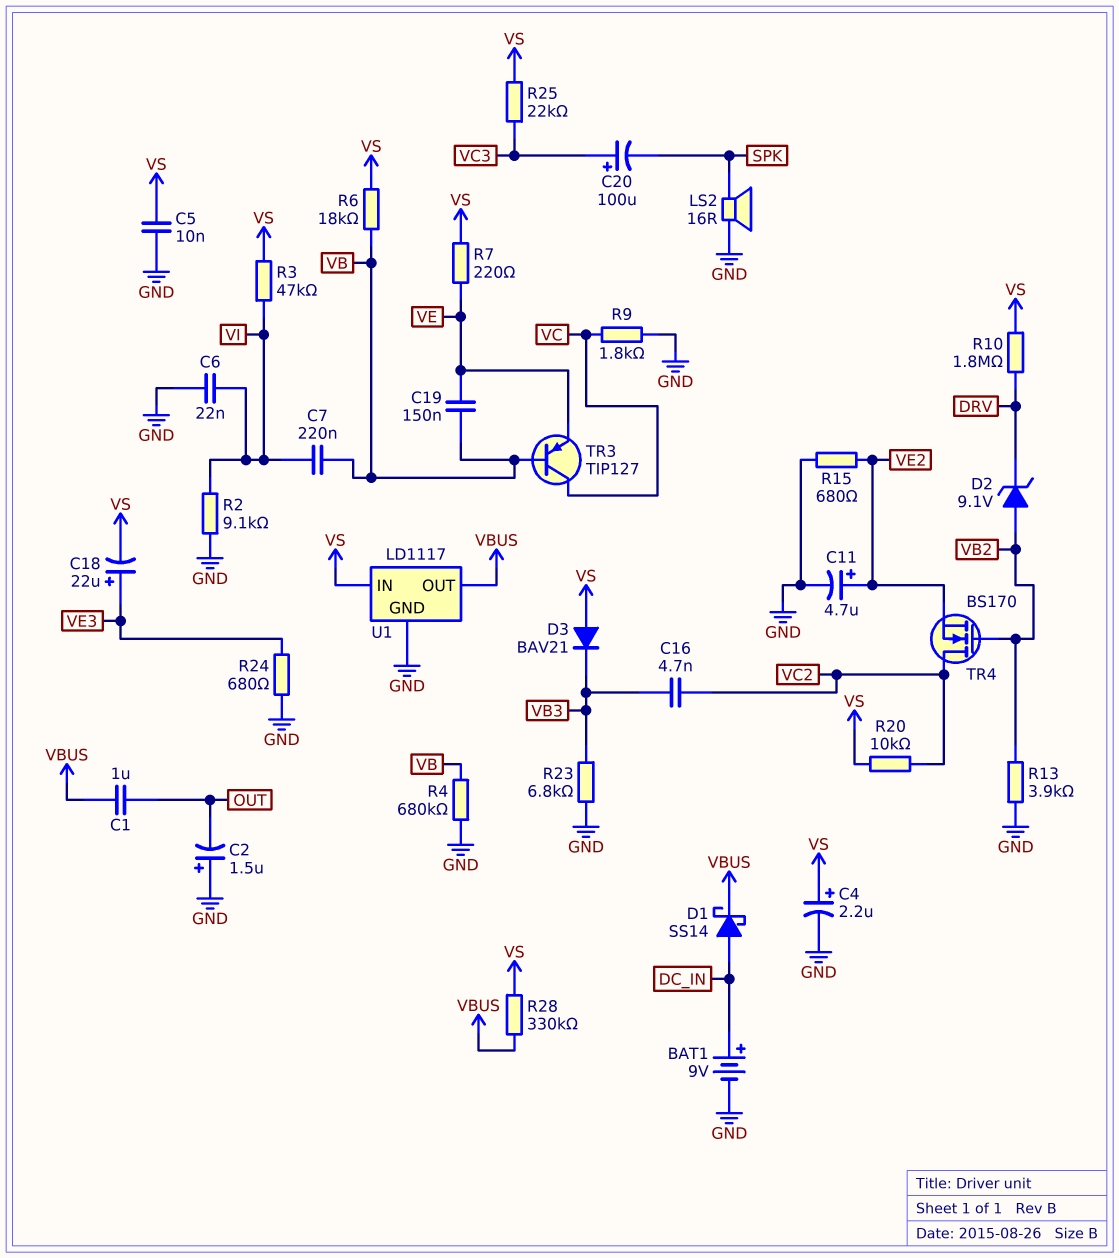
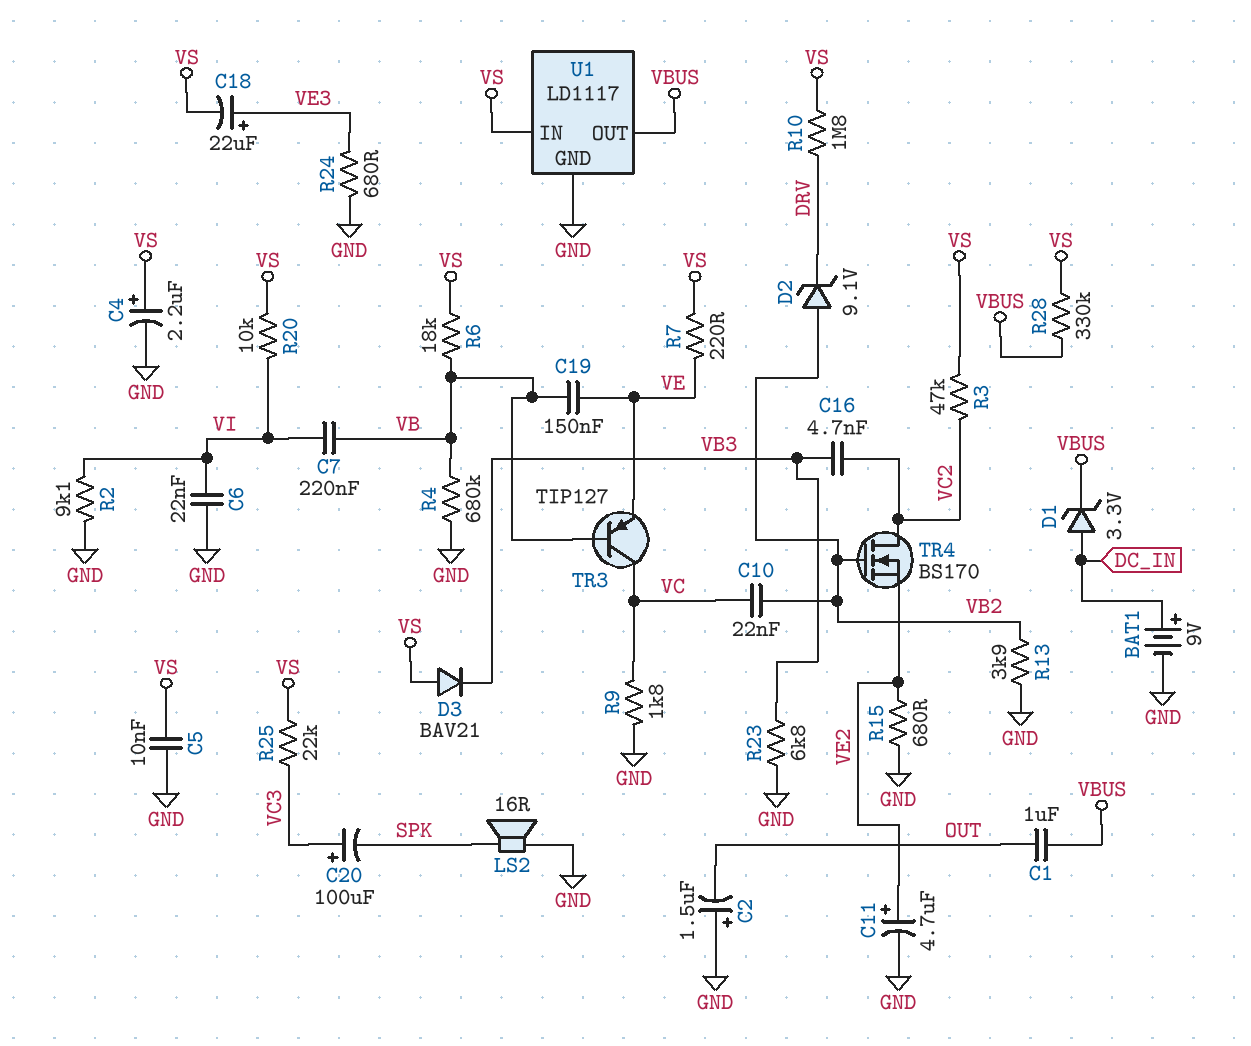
C10: none -> 22nF (VB2, VC)
D1: schottky SS14 (A DC_IN, K VBUS) -> zener 3.3V (A DC_IN, K VBUS)
R3: 47k (VI, VS) -> 47k (VC2, VS)
R20: 10k (VC2, VS) -> 10k (VI, VS)

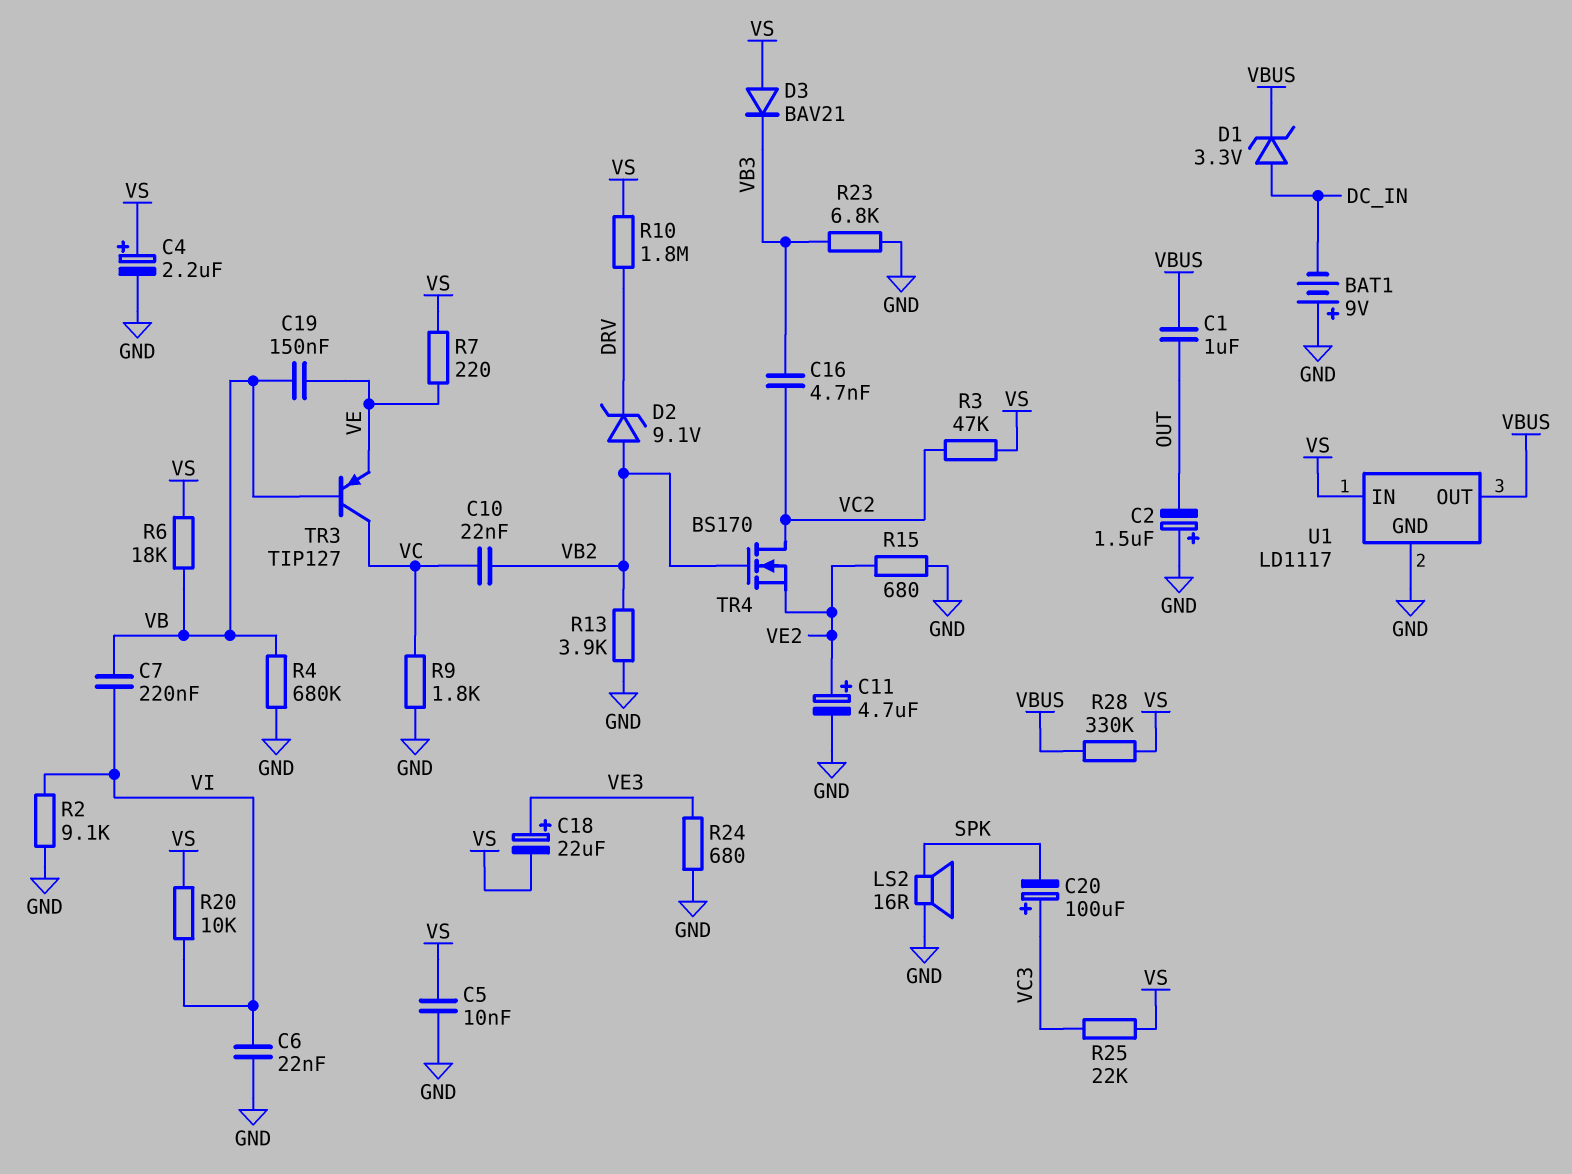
BAT1: 9V (plus DC_IN, minus GND) -> 9V (plus GND, minus DC_IN)

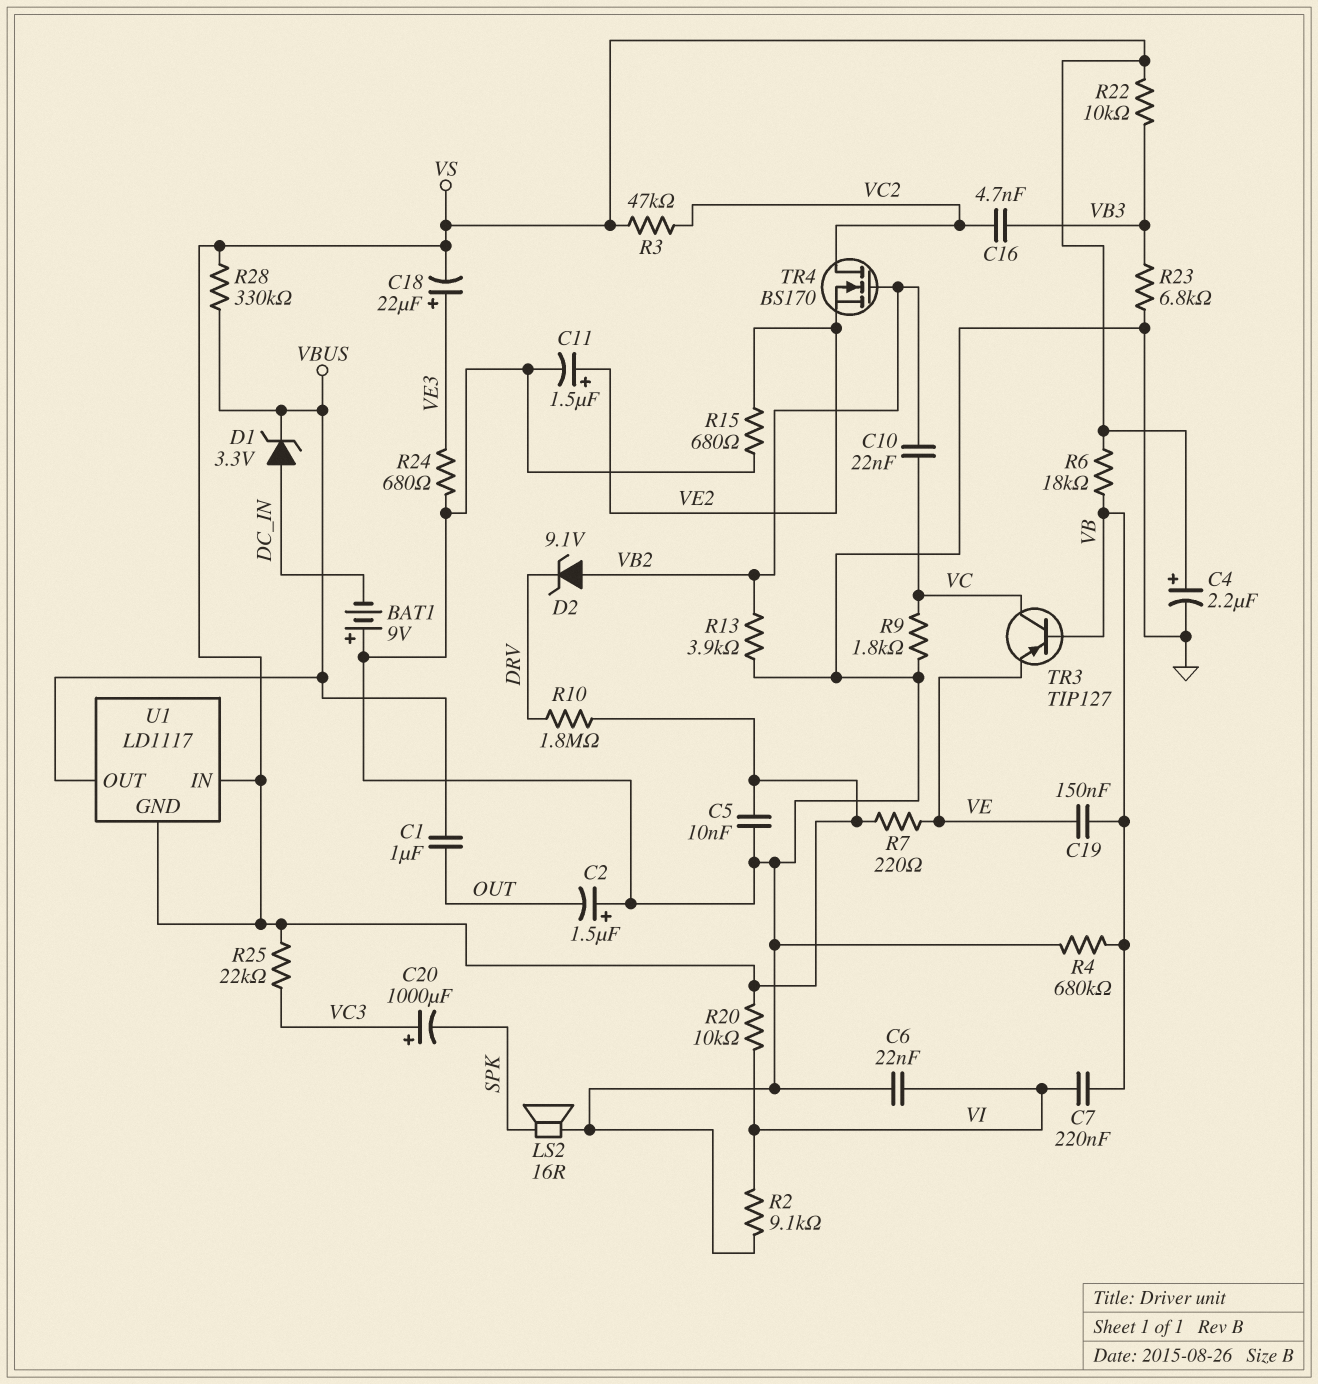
C11: 4.7uF (plus VE2, minus GND) -> 1.5uF (plus VE2, minus GND)
C20: 100uF (plus VC3, minus SPK) -> 1000uF (plus VC3, minus SPK)
D3: diode BAV21 (A VS, K VB3) -> none
R22: none -> 10k (VB3, VS)
U1 pin GND: GND -> VS

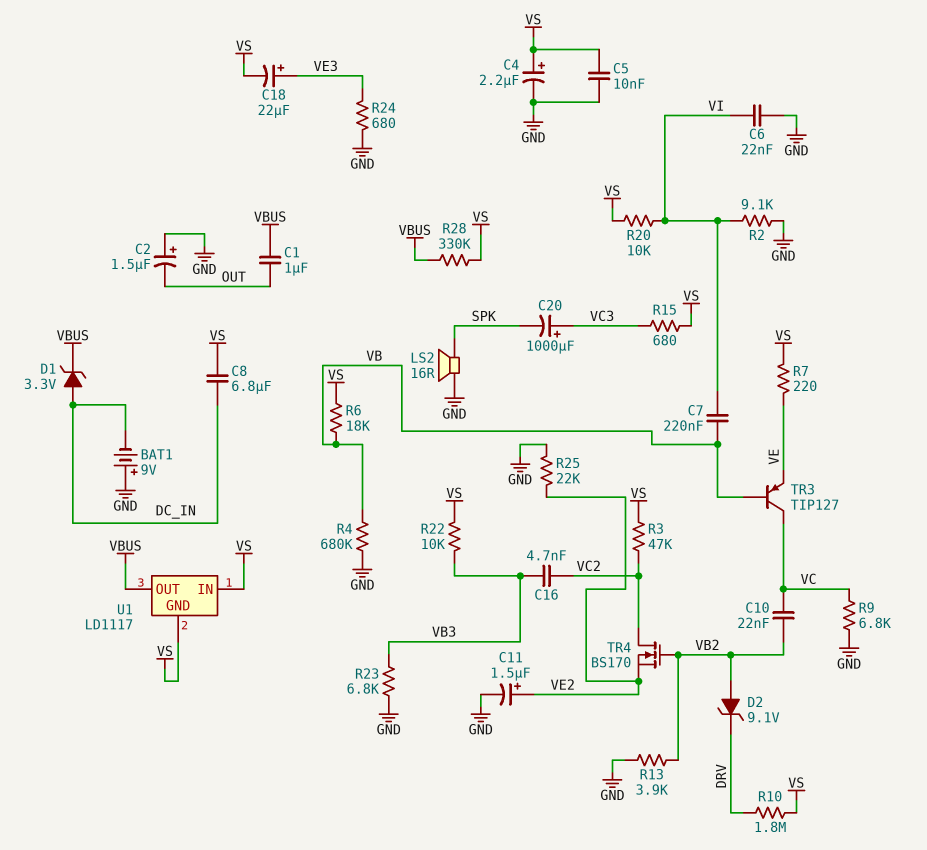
C8: none -> 6.8uF (DC_IN, VS)
C19: 150nF (VB, VE) -> none
R9: 1.8k (GND, VC) -> 6.8k (GND, VC)
R15: 680 (GND, VE2) -> 680 (VC3, VS)
R25: 22k (VC3, VS) -> 22k (GND, VE2)

